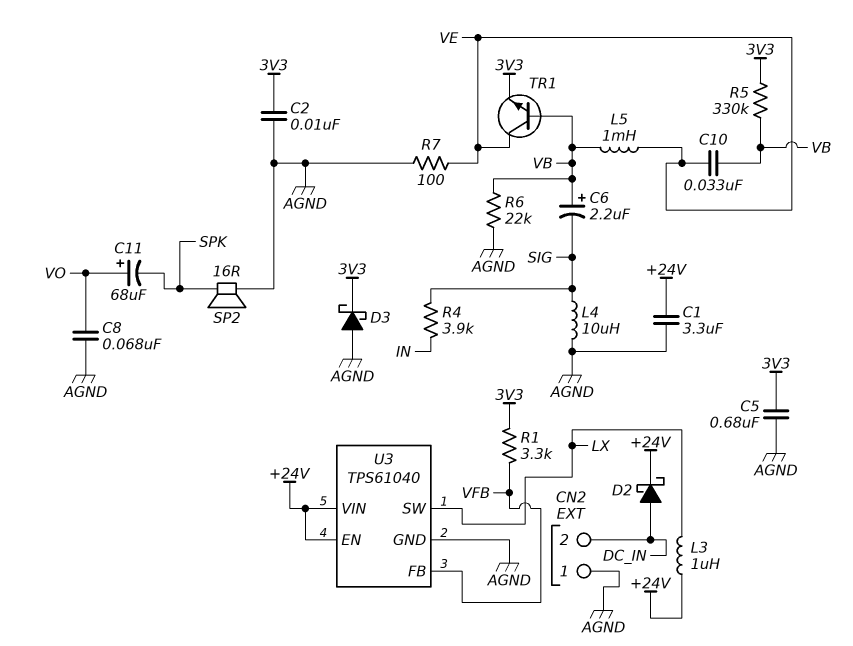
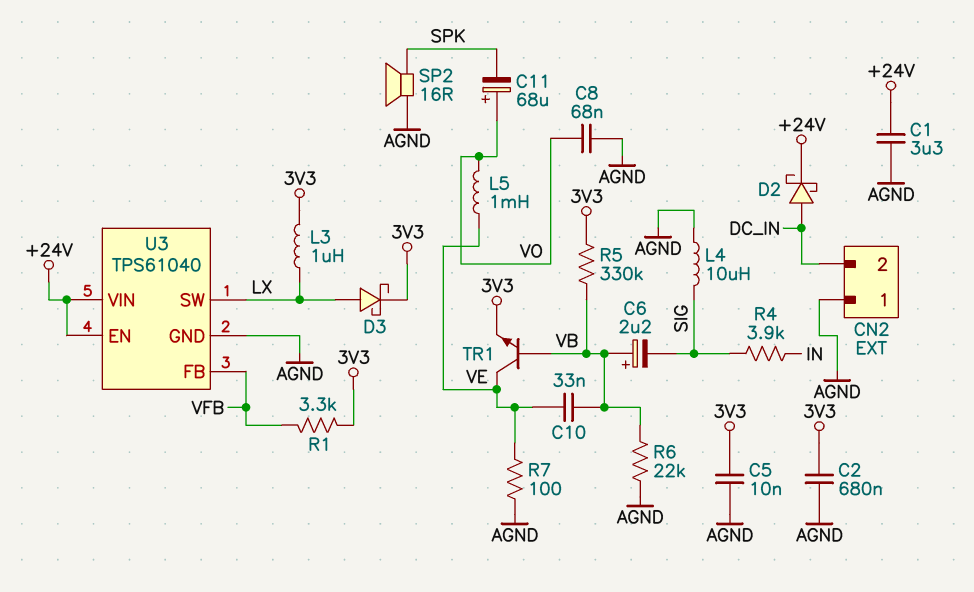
C2: 10nF (3V3, AGND) -> 680nF (3V3, AGND)
C5: 680nF (3V3, AGND) -> 10nF (3V3, AGND)
D3: schottky (A AGND, K 3V3) -> schottky (A LX, K 3V3)
L3: 1uH (+24V, LX) -> 1uH (3V3, LX)
L5: 1mH (VB, VE) -> 1mH (VE, VO)

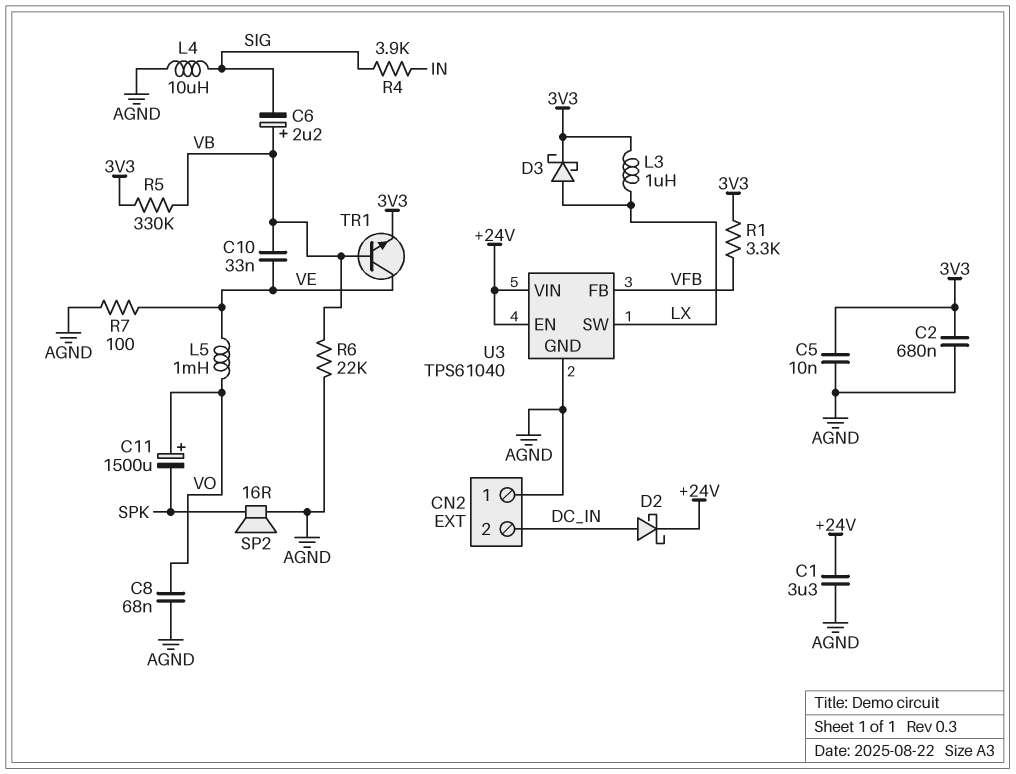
C11: 68uF (plus VO, minus SPK) -> 1500uF (plus VO, minus SPK)

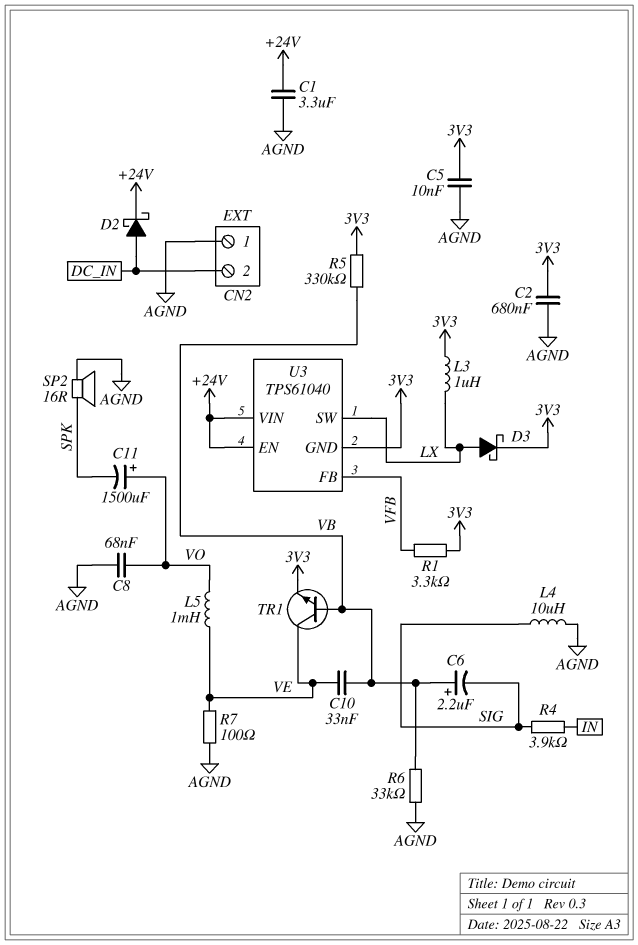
R6: 22k (AGND, VB) -> 33k (AGND, VB)
U3 pin GND: AGND -> 3V3

